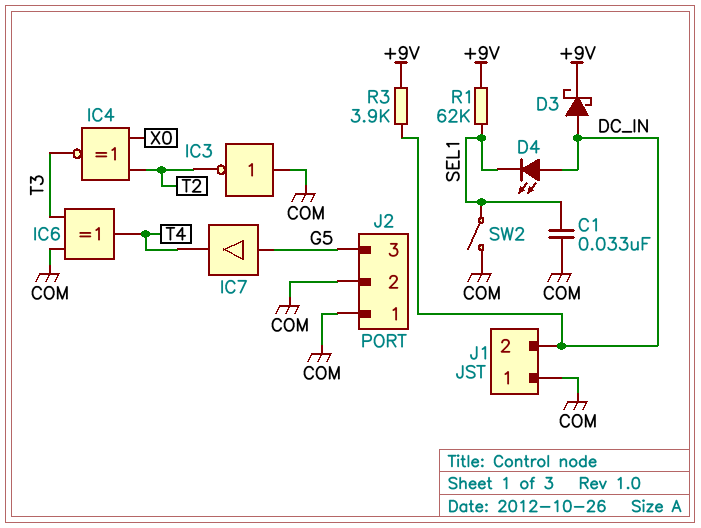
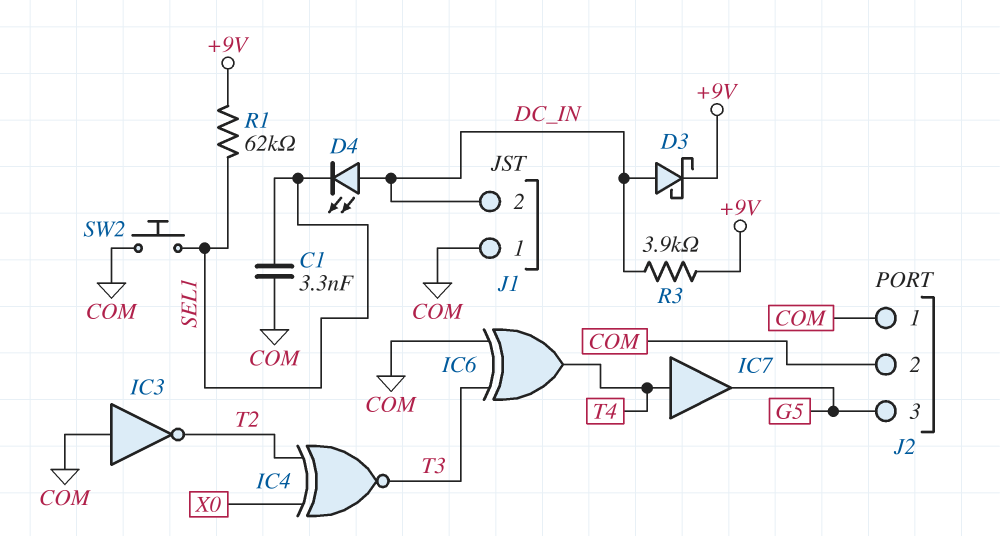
C1: 33nF (COM, SEL1) -> 3.3nF (COM, SEL1)
IC7: buffer (in G5, out T4) -> buffer (in T4, out G5)
SW2: switch (COM, SEL1) -> button (COM, SEL1)

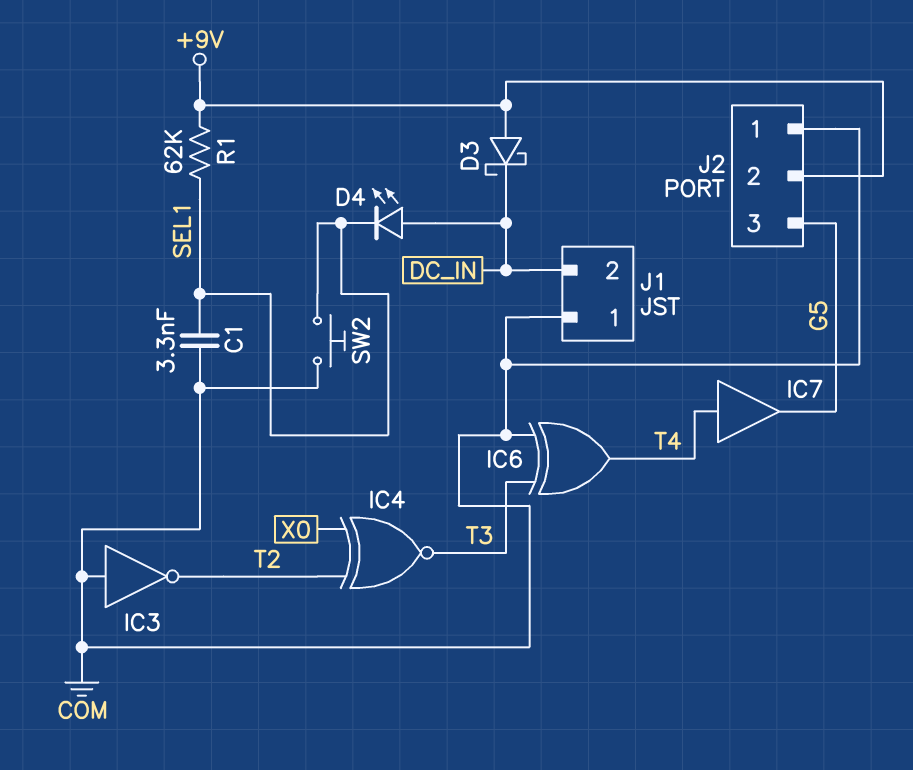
D3: schottky (A DC_IN, K +9V) -> schottky (A +9V, K DC_IN)
J2 pin 2: COM -> +9V
R3: 3.9k (+9V, DC_IN) -> none

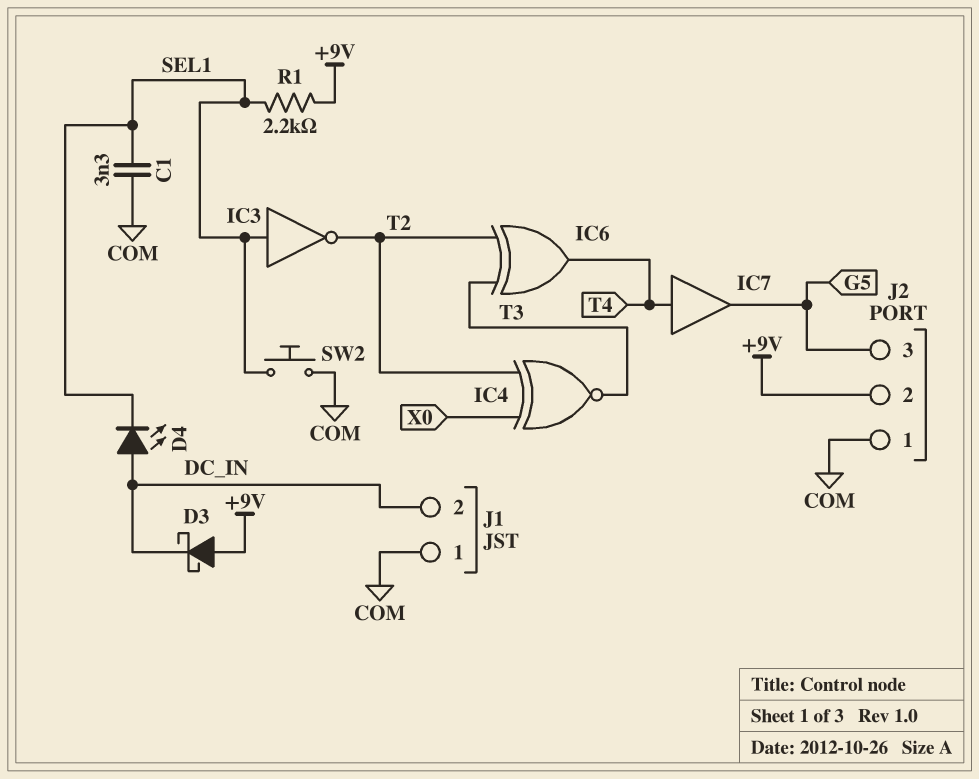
IC3: NOT (in COM, out T2) -> NOT (in SEL1, out T2)
IC6: XOR (in COM, in T3, out T4) -> XOR (in T2, in T3, out T4)
R1: 62k (+9V, SEL1) -> 2.2k (+9V, SEL1)

